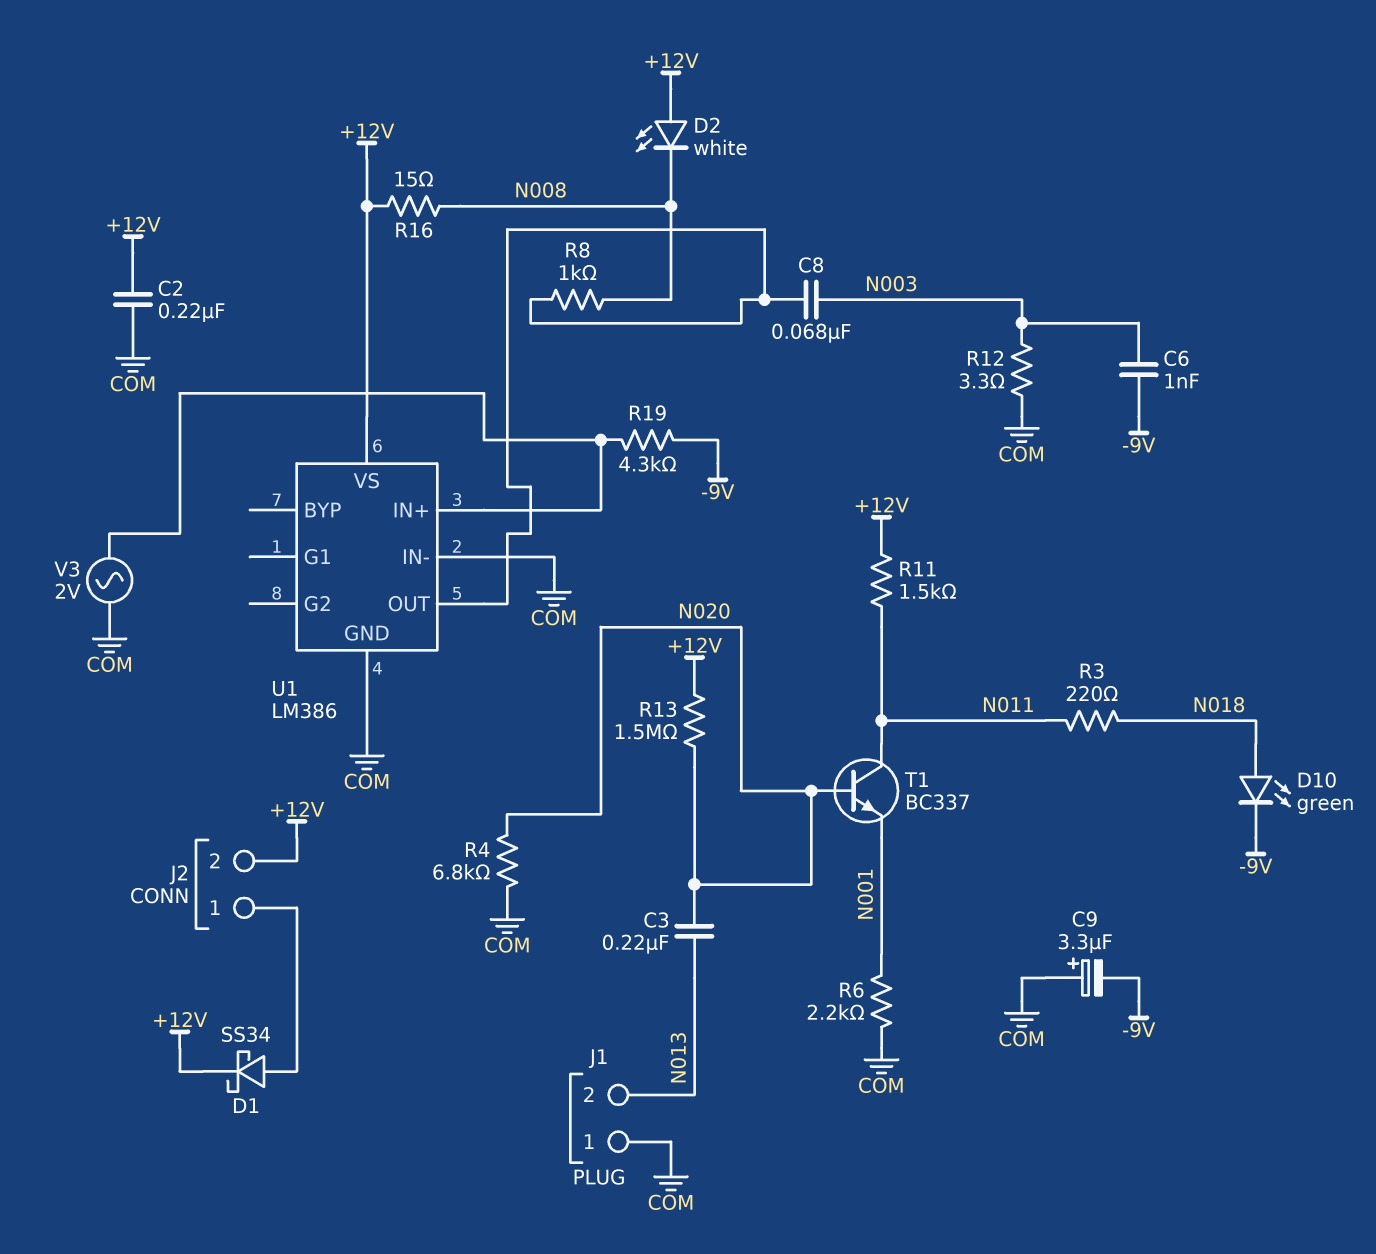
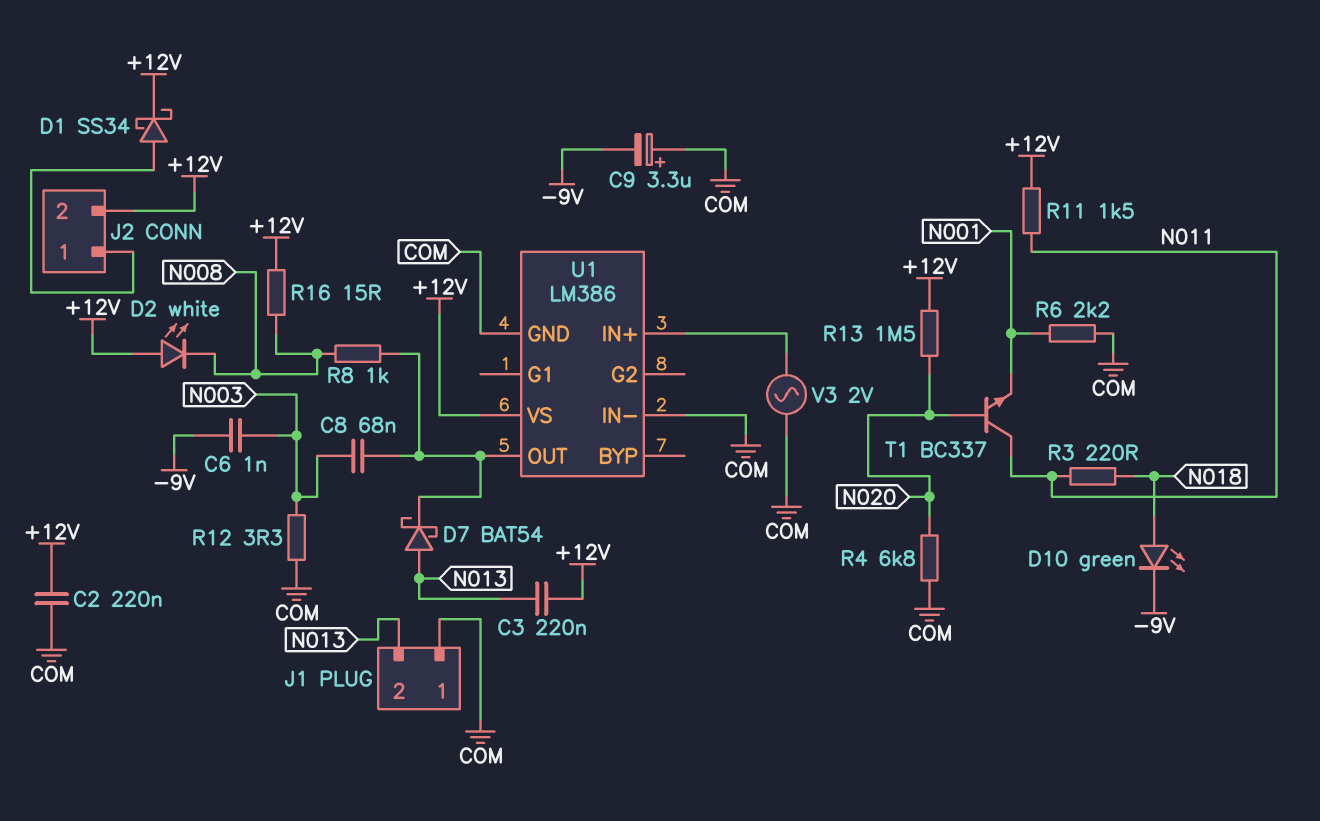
C3: 220nF (N013, N020) -> 220nF (+12V, N013)
D7: none -> schottky BAT54 (A N013, K U1/OUT)
R19: 4.3k (-9V, U1/IN+) -> none

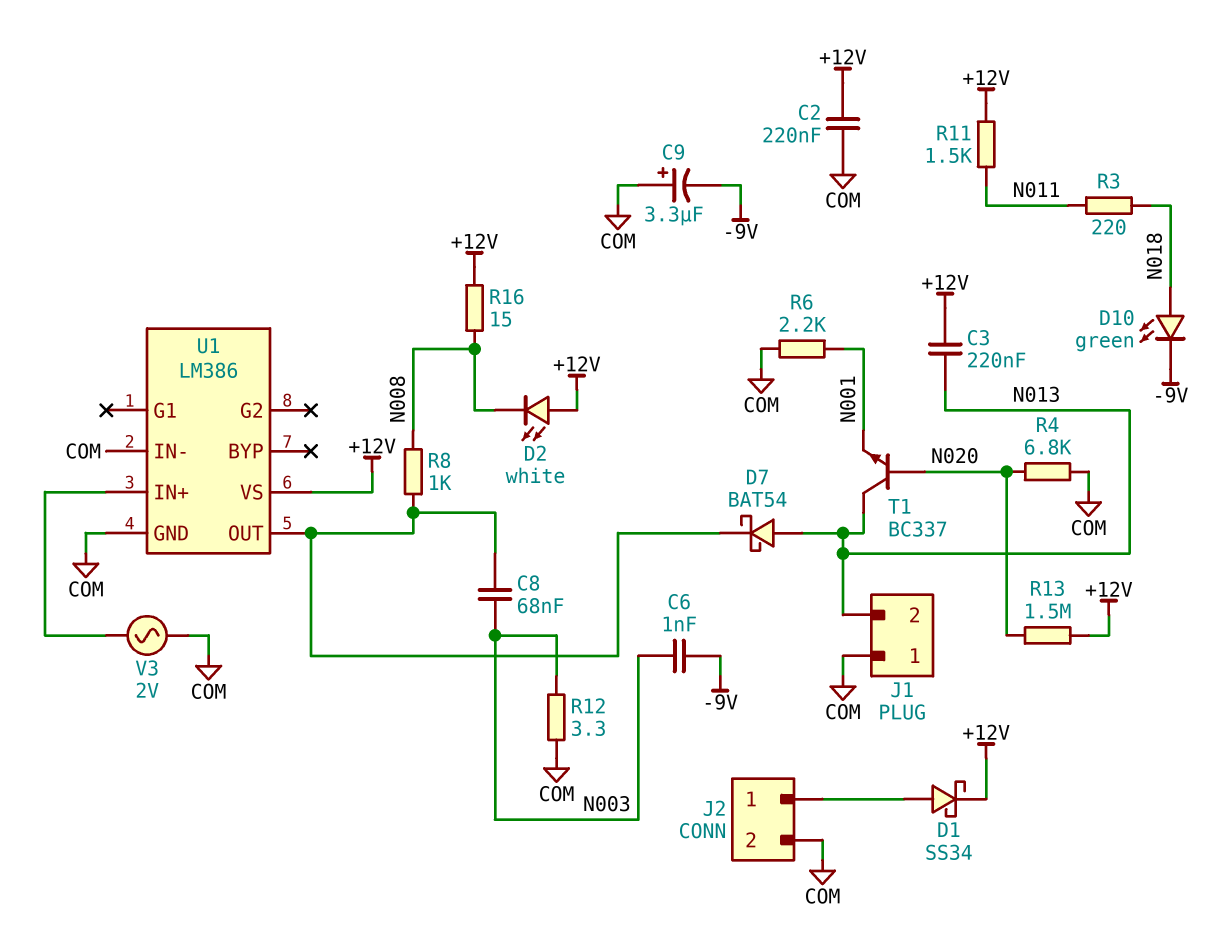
J2 pin 2: +12V -> COM
T1: NPN BC337 (B N020, C N011, E N001) -> NPN BC337 (B N020, C N013, E N001)

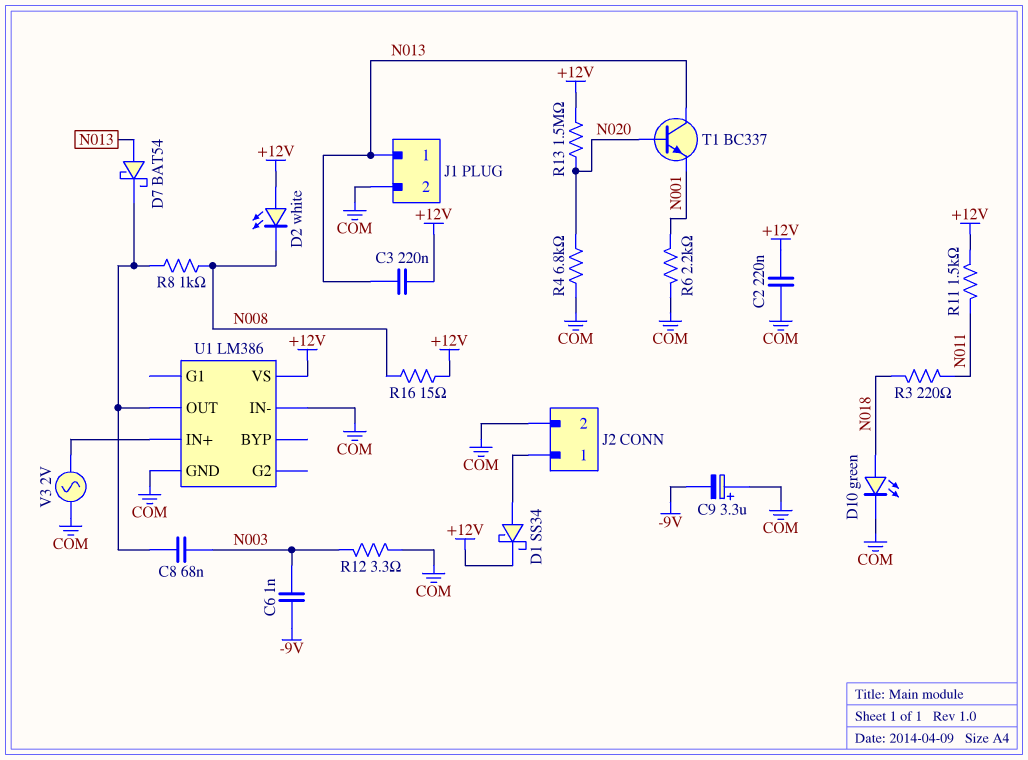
D10: LED green (A N018, K -9V) -> LED green (A N018, K COM)
J1 pin 1: COM -> N013
J1 pin 2: N013 -> COM

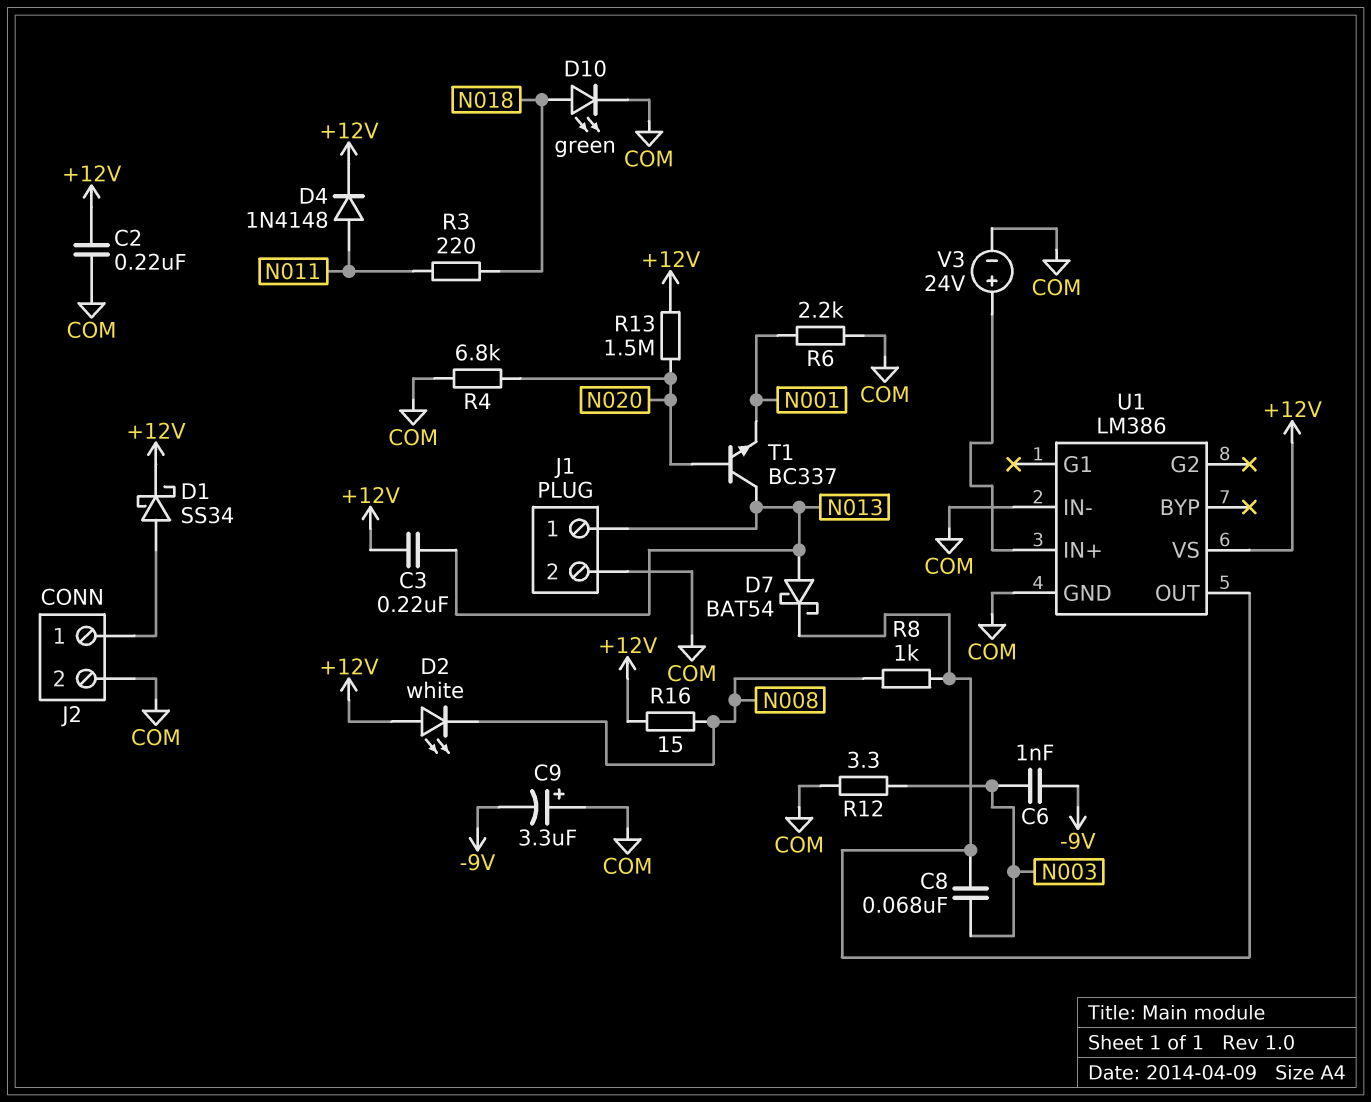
D4: none -> diode 1N4148 (A N011, K +12V)
R11: 1.5k (+12V, N011) -> none
V3: AC 2V (COM, U1/IN+) -> 24V (plus U1/IN+, minus COM)

